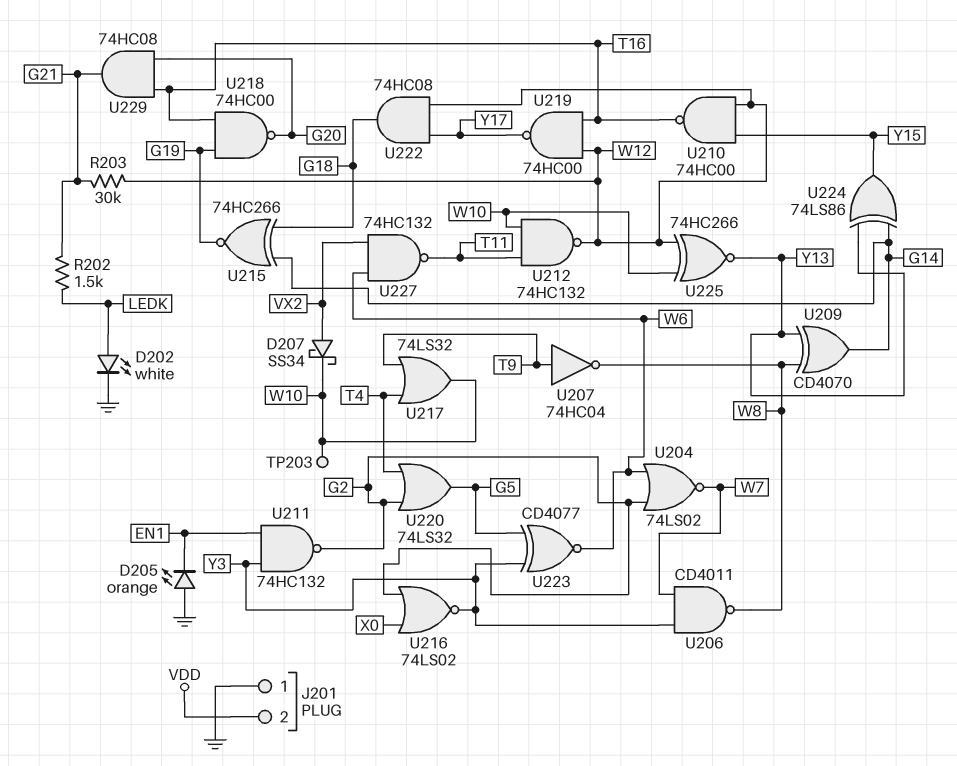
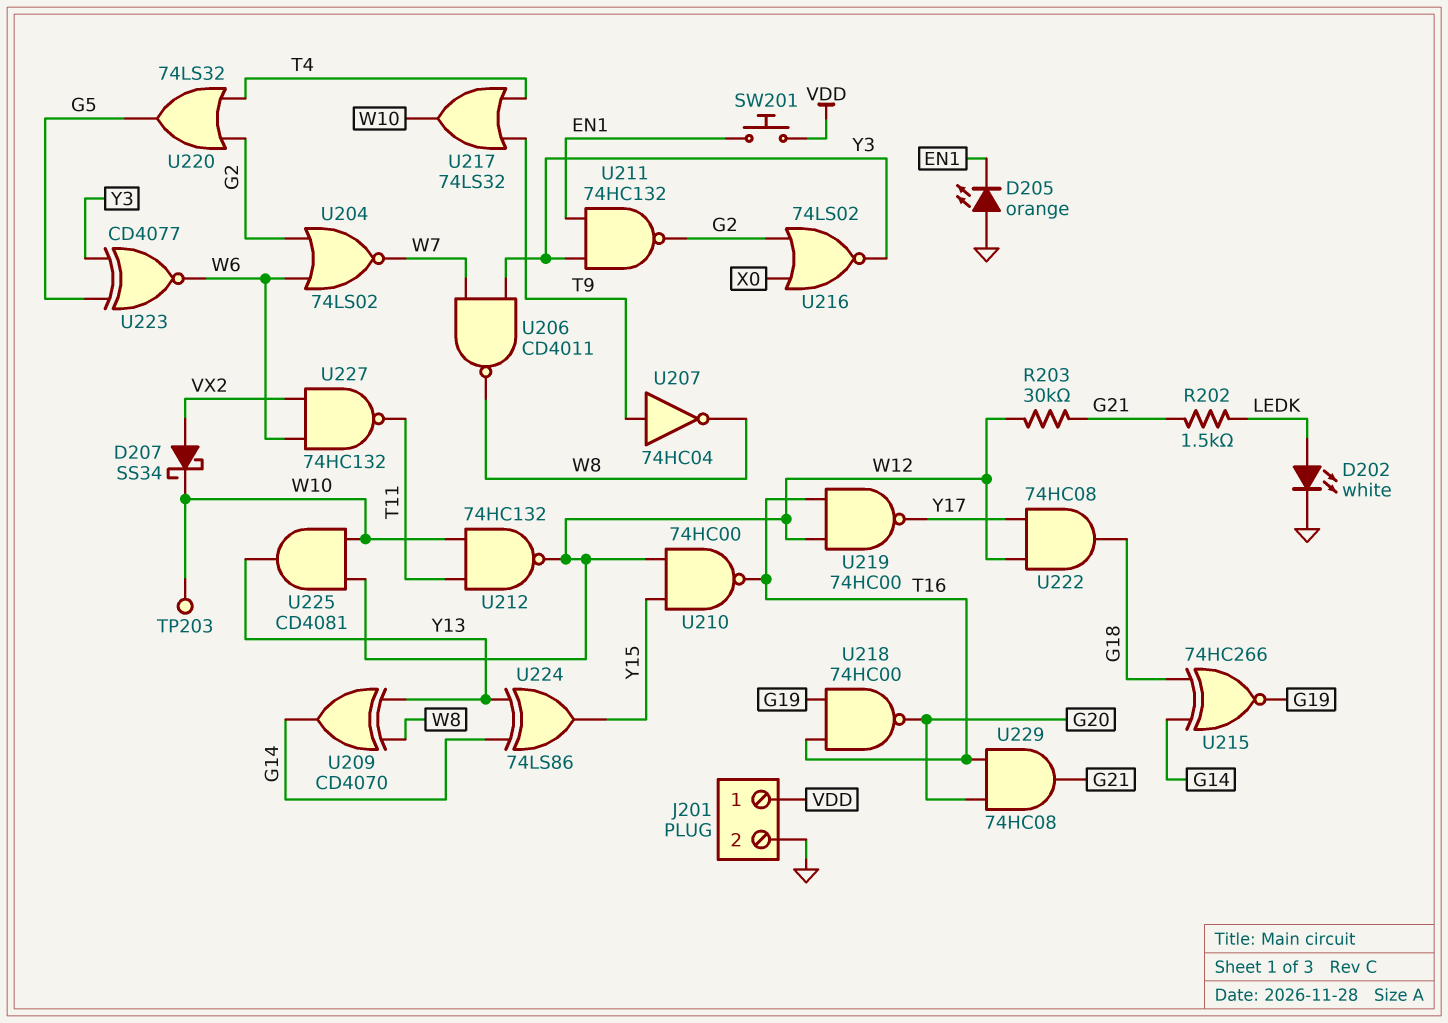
J201 pin 1: GND -> VDD
J201 pin 2: VDD -> GND
SW201: none -> button (EN1, VDD)
U225: XNOR 74HC266 (in W10, in W12, out Y13) -> AND CD4081 (in W10, in W12, out Y13)

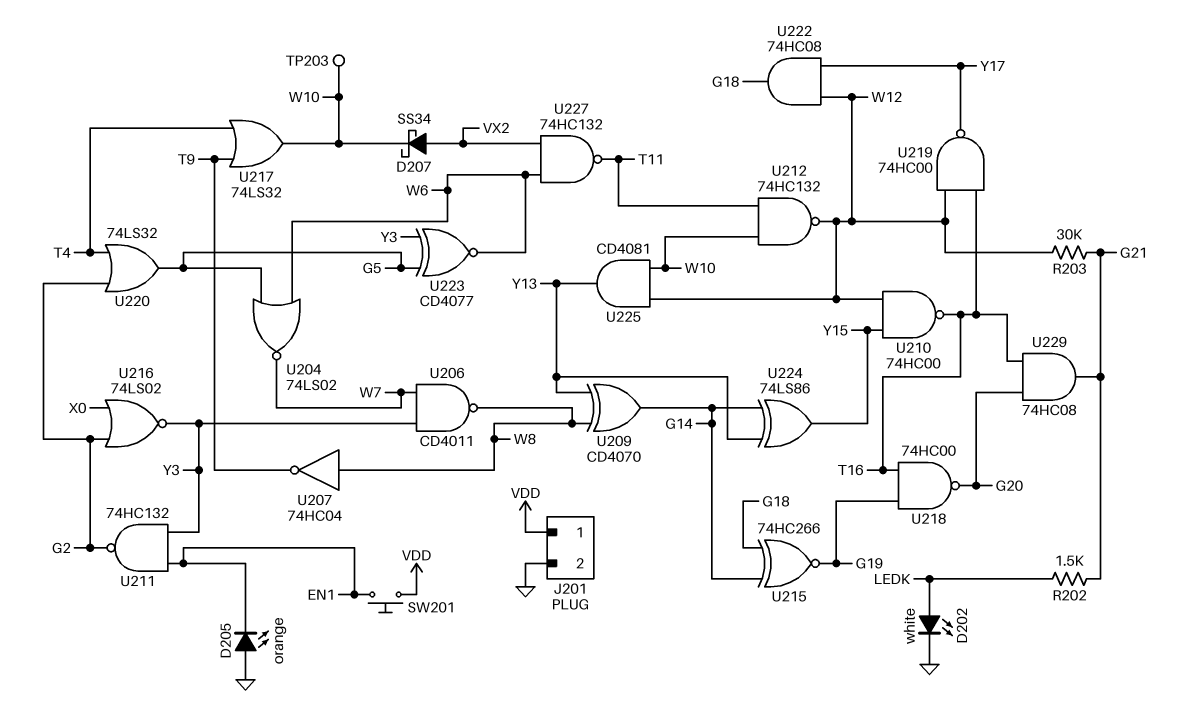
U204: NOR 74LS02 (in G2, in W6, out W7) -> NOR 74LS02 (in G5, in W6, out W7)
U207: NOT 74HC04 (in T9, out W8) -> NOT 74HC04 (in W8, out T9)

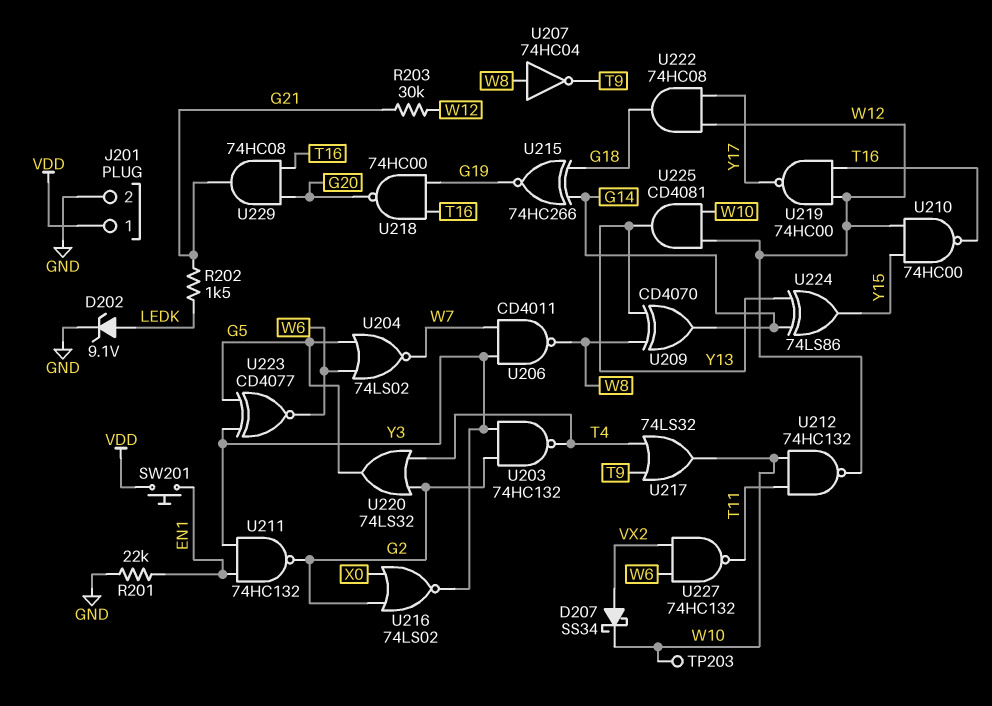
D202: LED white (A LEDK, K GND) -> zener 9.1V (A LEDK, K GND)
D205: LED orange (A GND, K EN1) -> none
R201: none -> 22k (EN1, GND)
U203: none -> NAND 74HC132 (in G2, in Y3, out T4)

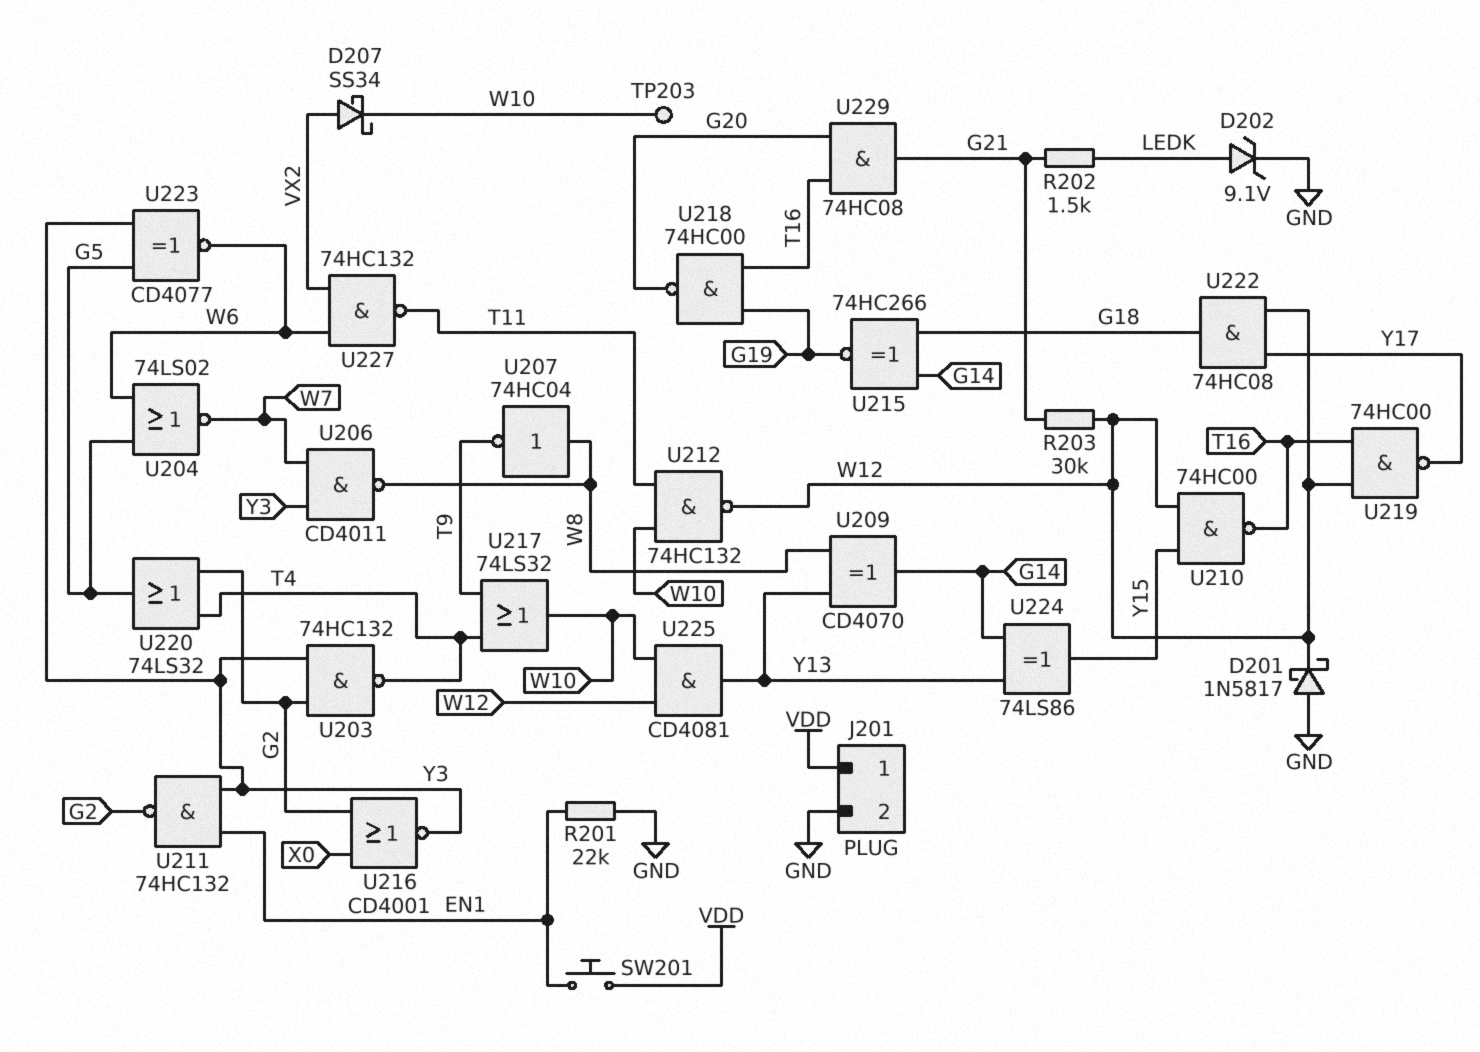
D201: none -> schottky 1N5817 (A GND, K W12)
U216: NOR 74LS02 (in G2, in X0, out Y3) -> NOR CD4001 (in G2, in X0, out Y3)

